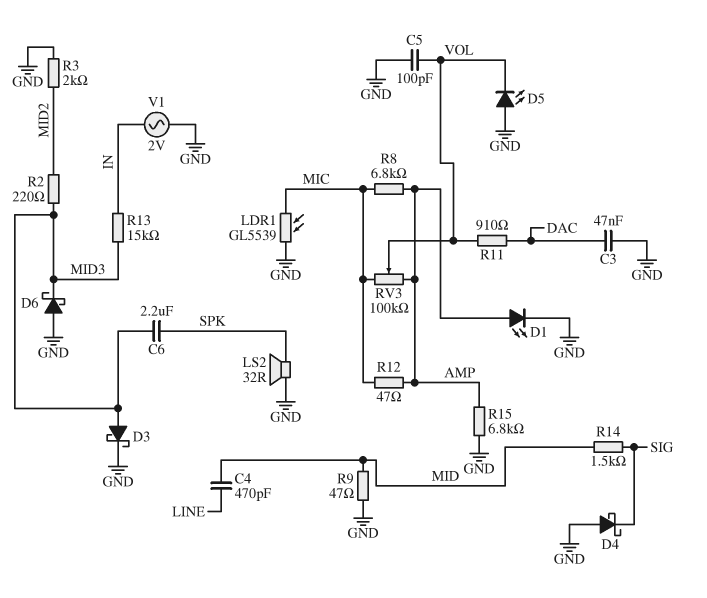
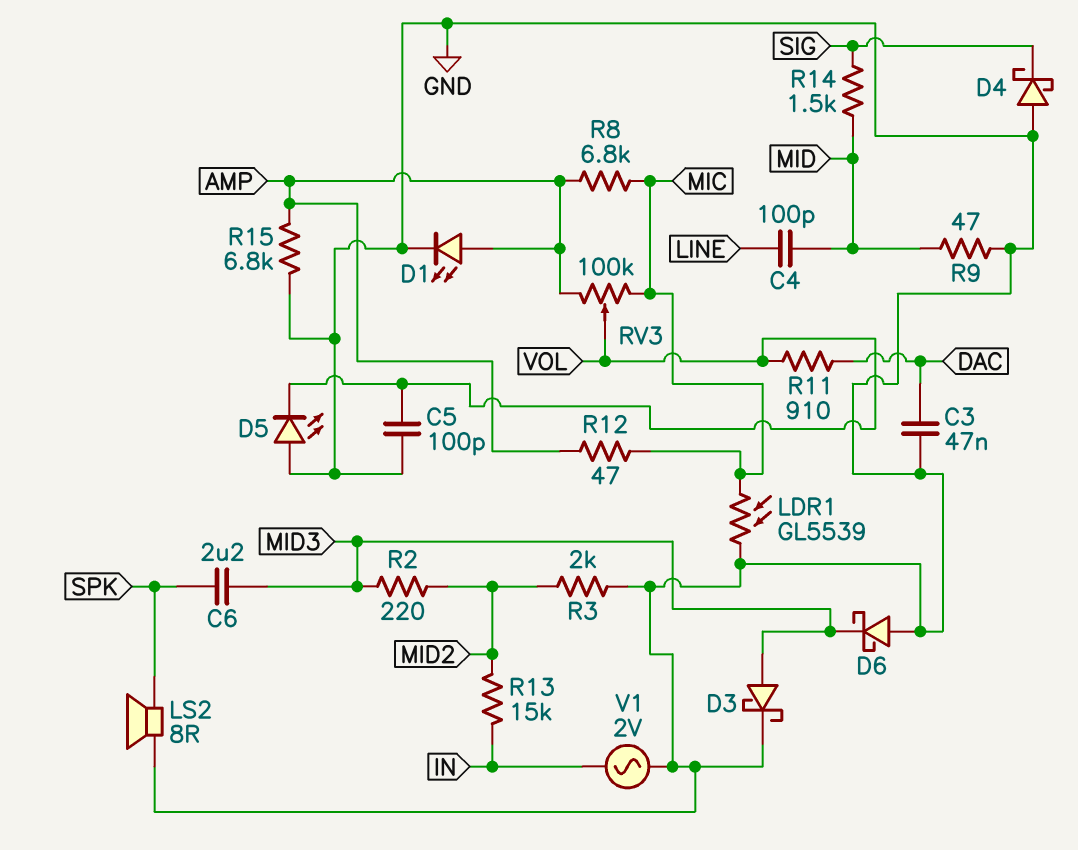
C4: 470pF (LINE, MID) -> 100pF (LINE, MID)
LS2: speaker 32R (GND, SPK) -> speaker 8R (GND, SPK)
R13: 15k (IN, MID3) -> 15k (IN, MID2)

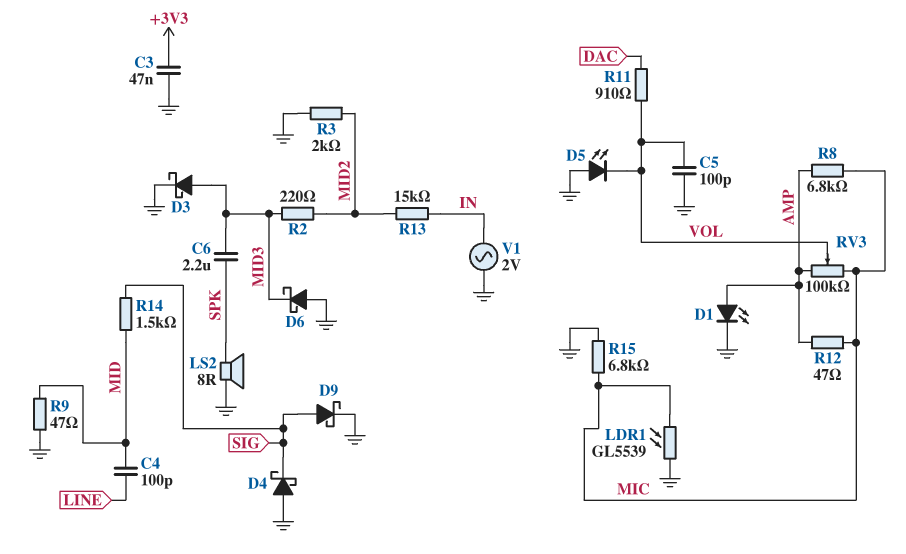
C3: 47nF (DAC, GND) -> 47nF (+3V3, GND)
D9: none -> schottky (A SIG, K GND)
R15: 6.8k (AMP, GND) -> 6.8k (GND, MIC)

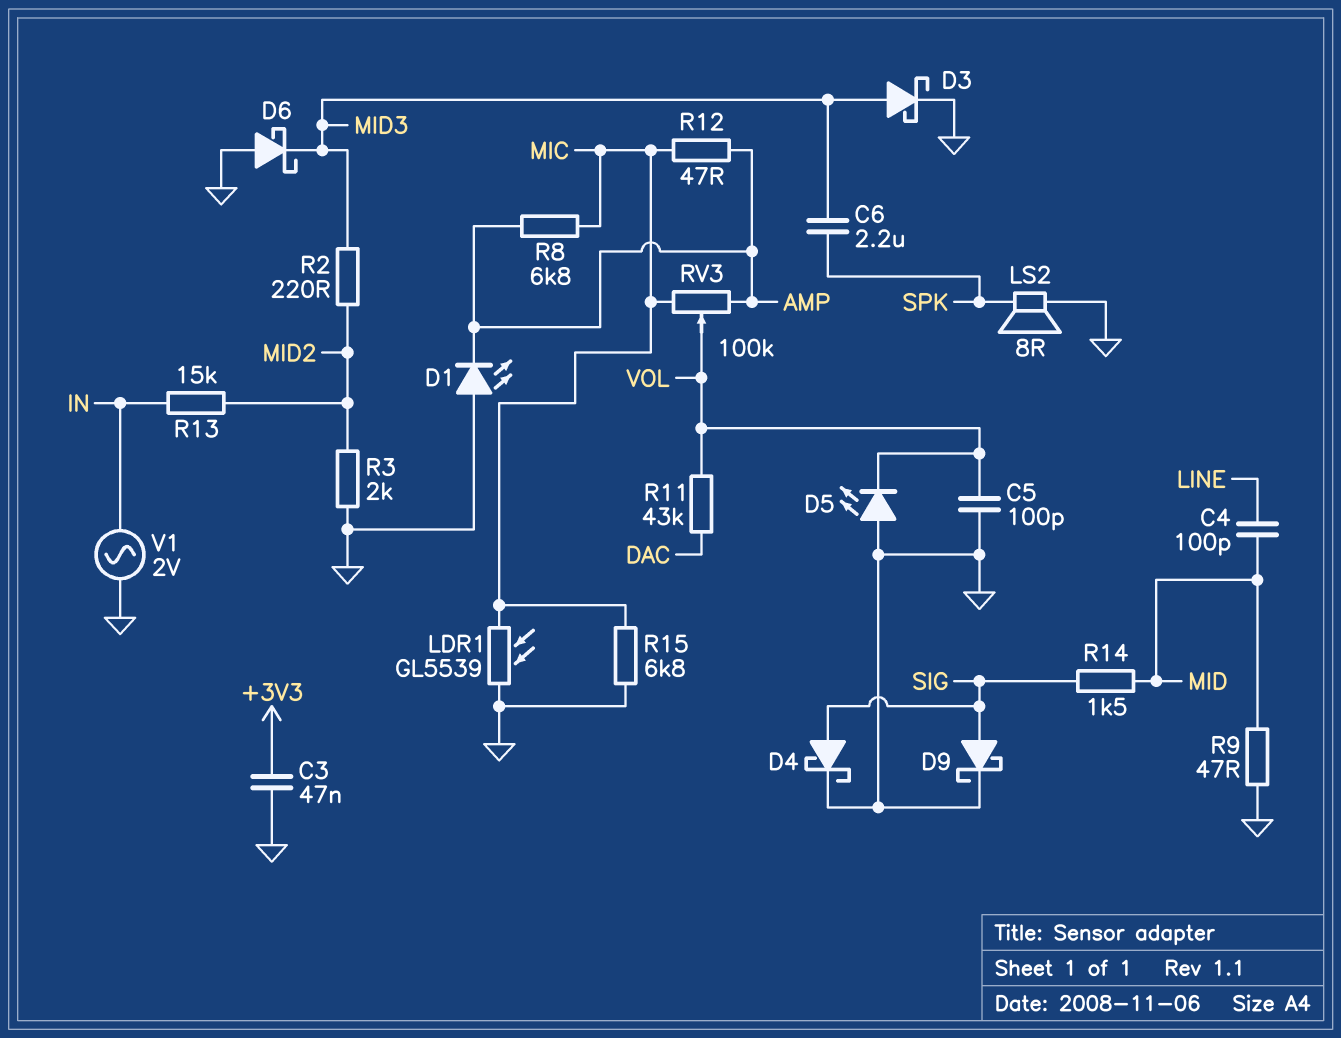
D1: LED (A AMP, K GND) -> LED (A GND, K AMP)
D4: schottky (A GND, K SIG) -> schottky (A SIG, K GND)
R11: 910 (DAC, VOL) -> 43k (DAC, VOL)

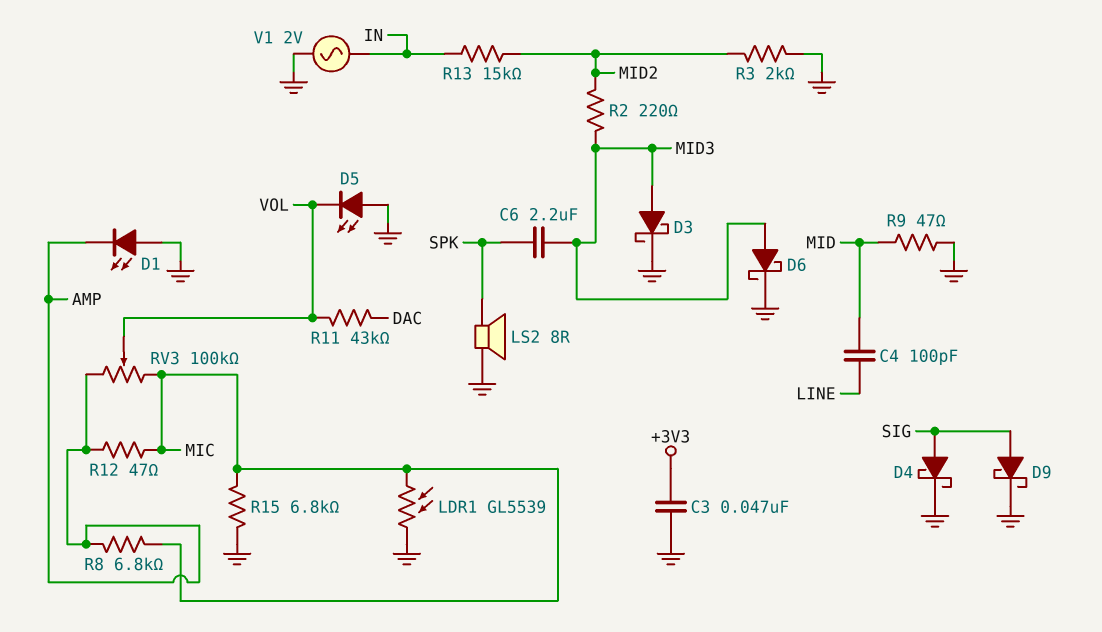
C5: 100pF (GND, VOL) -> none
D6: schottky (A GND, K MID3) -> schottky (A MID3, K GND)
R14: 1.5k (MID, SIG) -> none

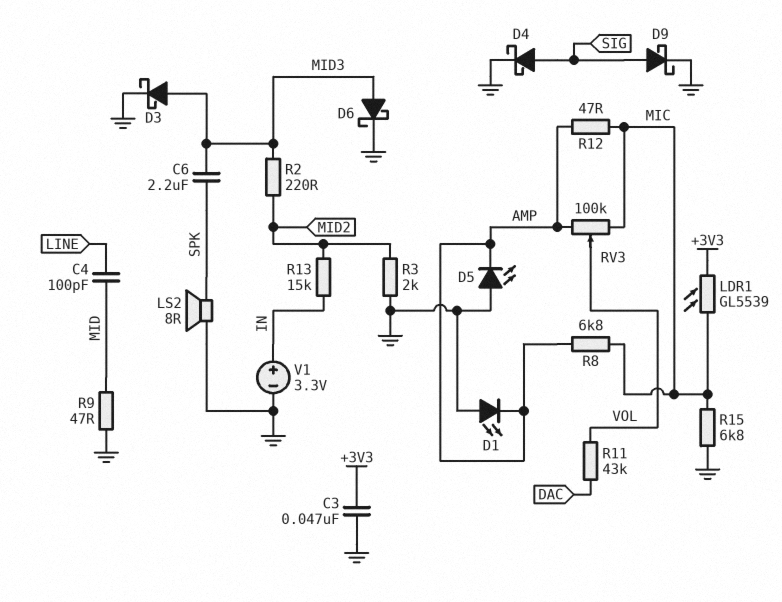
D5: LED (A GND, K VOL) -> LED (A GND, K AMP)
LDR1: GL5539 (GND, MIC) -> GL5539 (+3V3, MIC)
V1: AC 2V (GND, IN) -> 3.3V (plus IN, minus GND)

